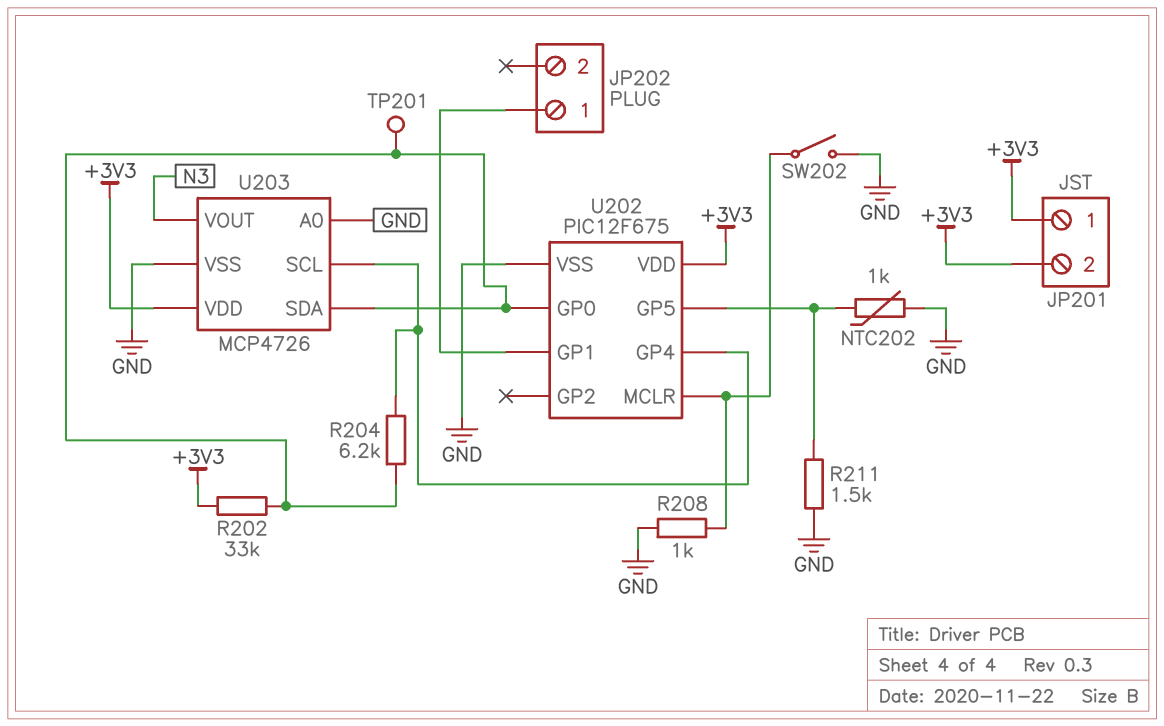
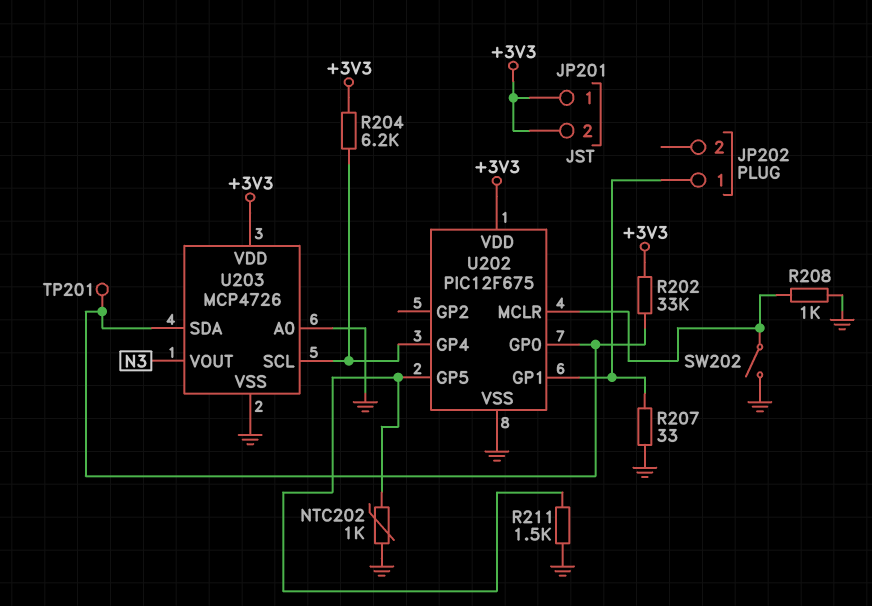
R204: 6.2k (U202/GP0, U202/GP4) -> 6.2k (+3V3, U202/GP4)
R207: none -> 33 (GND, JP202/1)

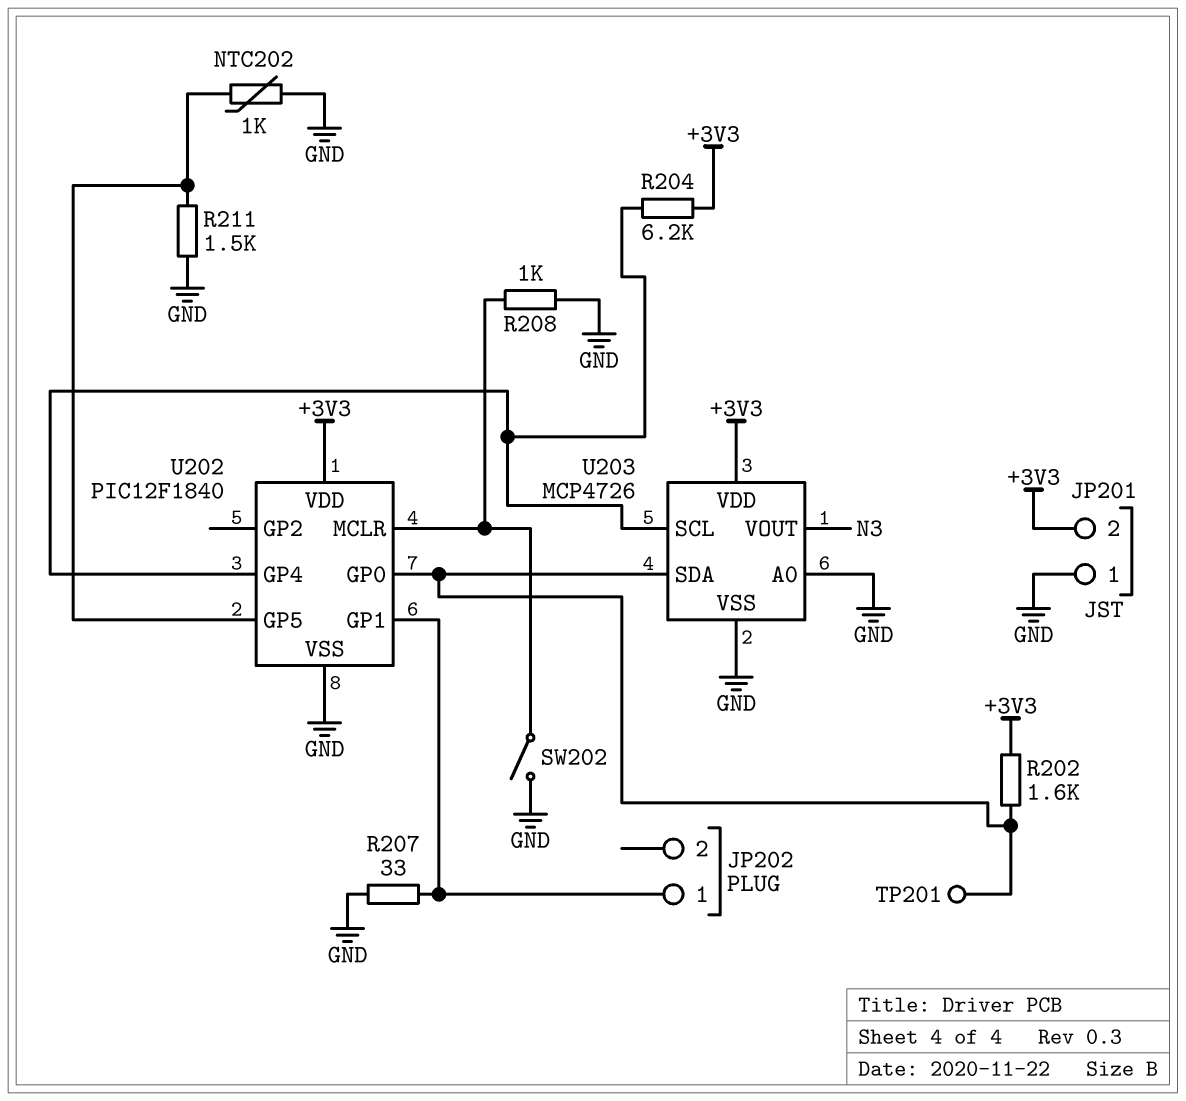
JP201 pin 1: +3V3 -> GND
R202: 33k (+3V3, U202/GP0) -> 1.6k (+3V3, U202/GP0)
U202: PIC12F675 -> PIC12F1840

